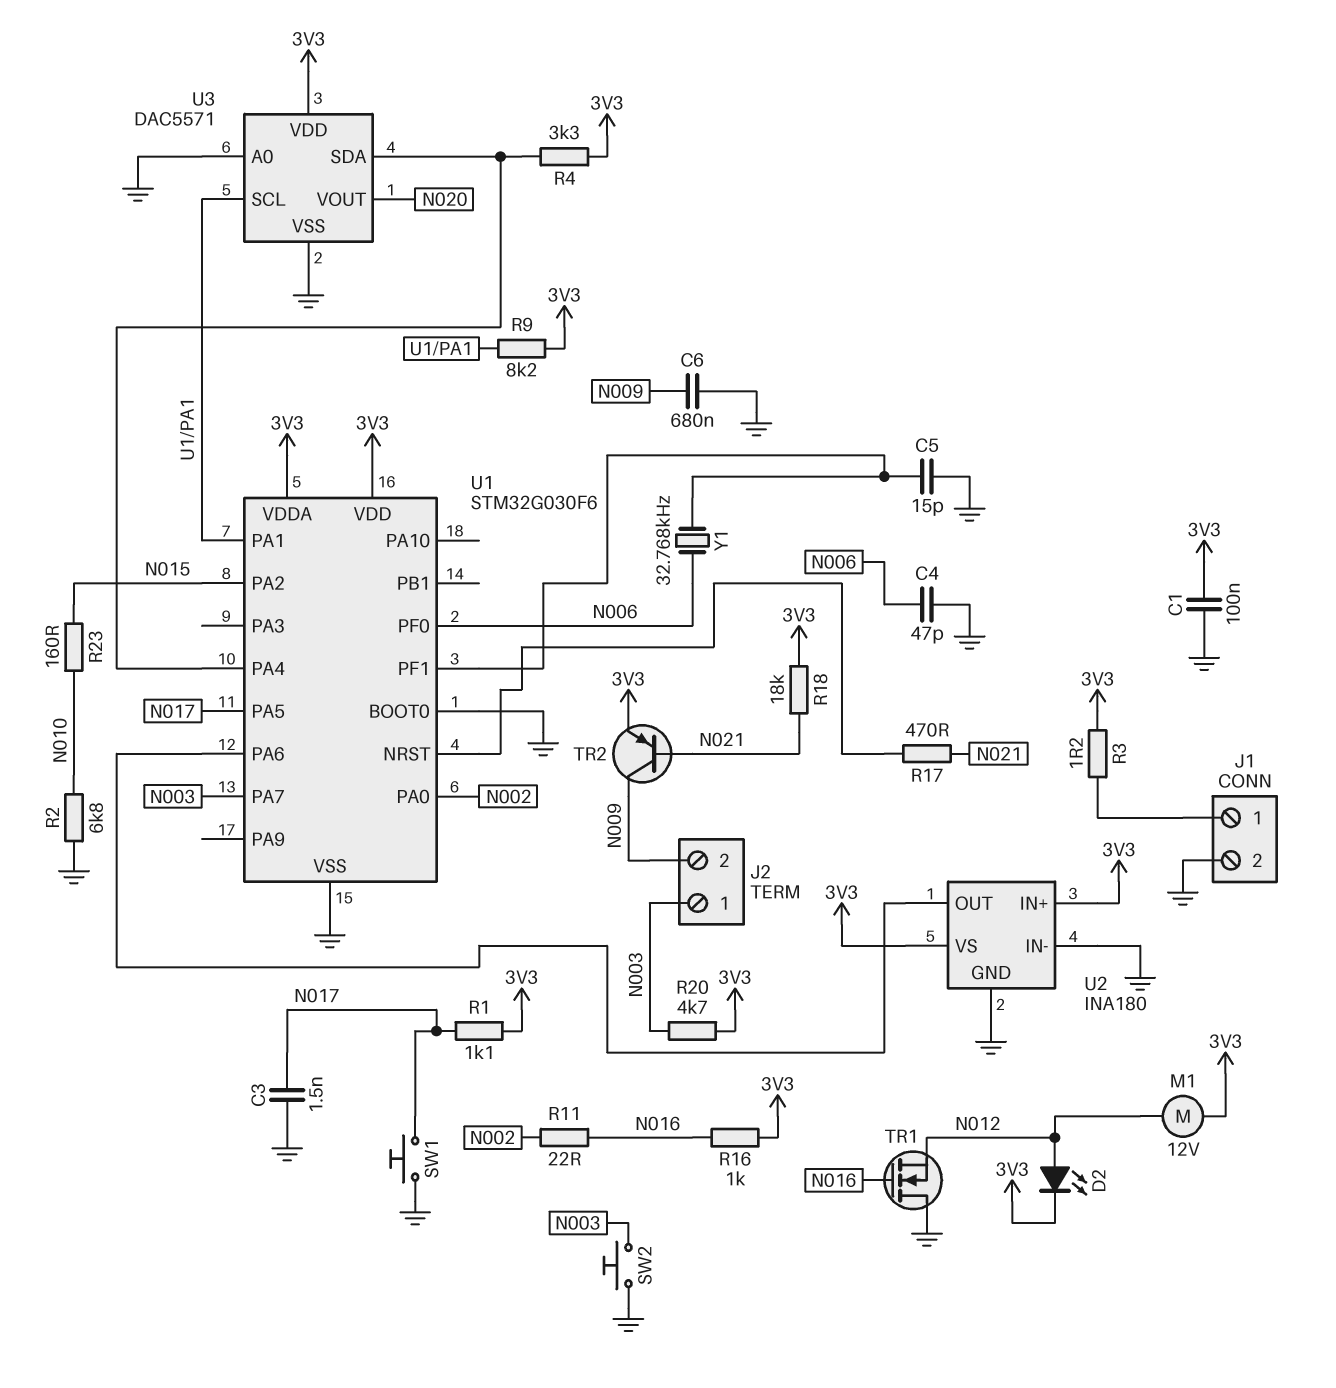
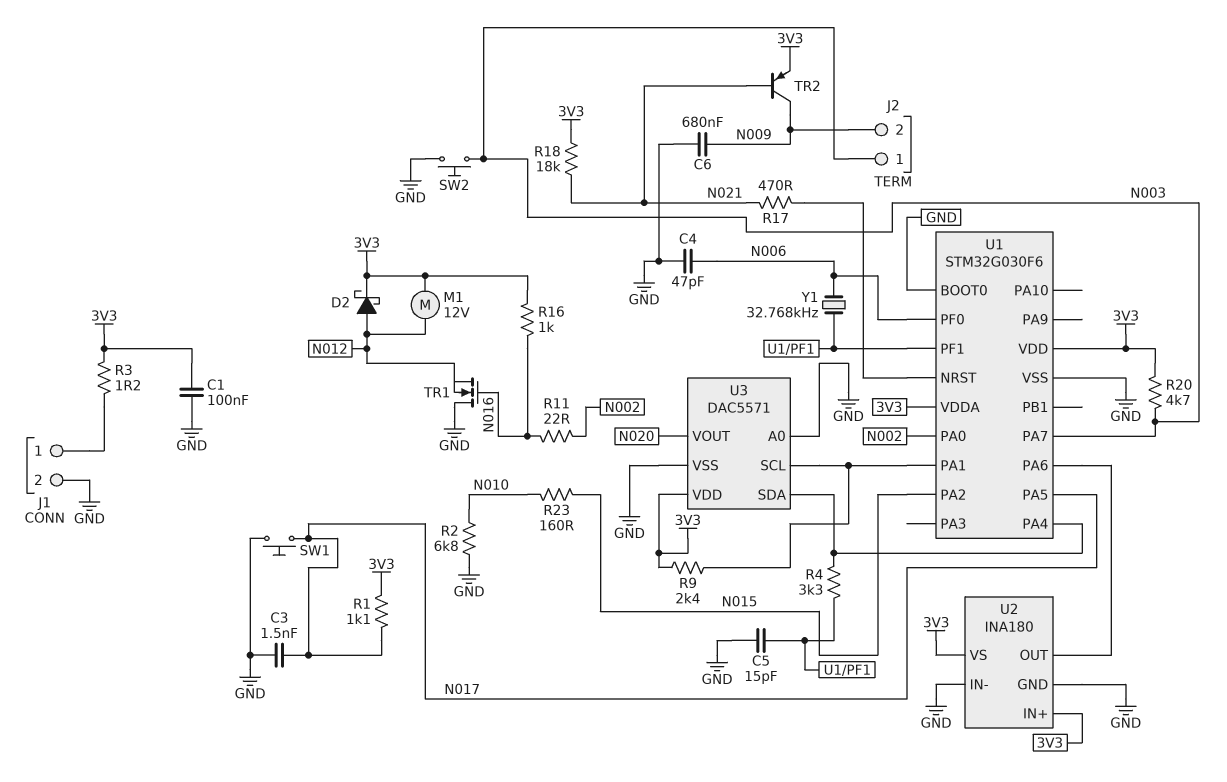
D2: LED (A N012, K 3V3) -> schottky (A N012, K 3V3)
R4: 3.3k (3V3, U1/PA4) -> 3.3k (U1/PA4, U1/PF1)
R9: 8.2k (3V3, U1/PA1) -> 2.4k (3V3, U1/PA1)

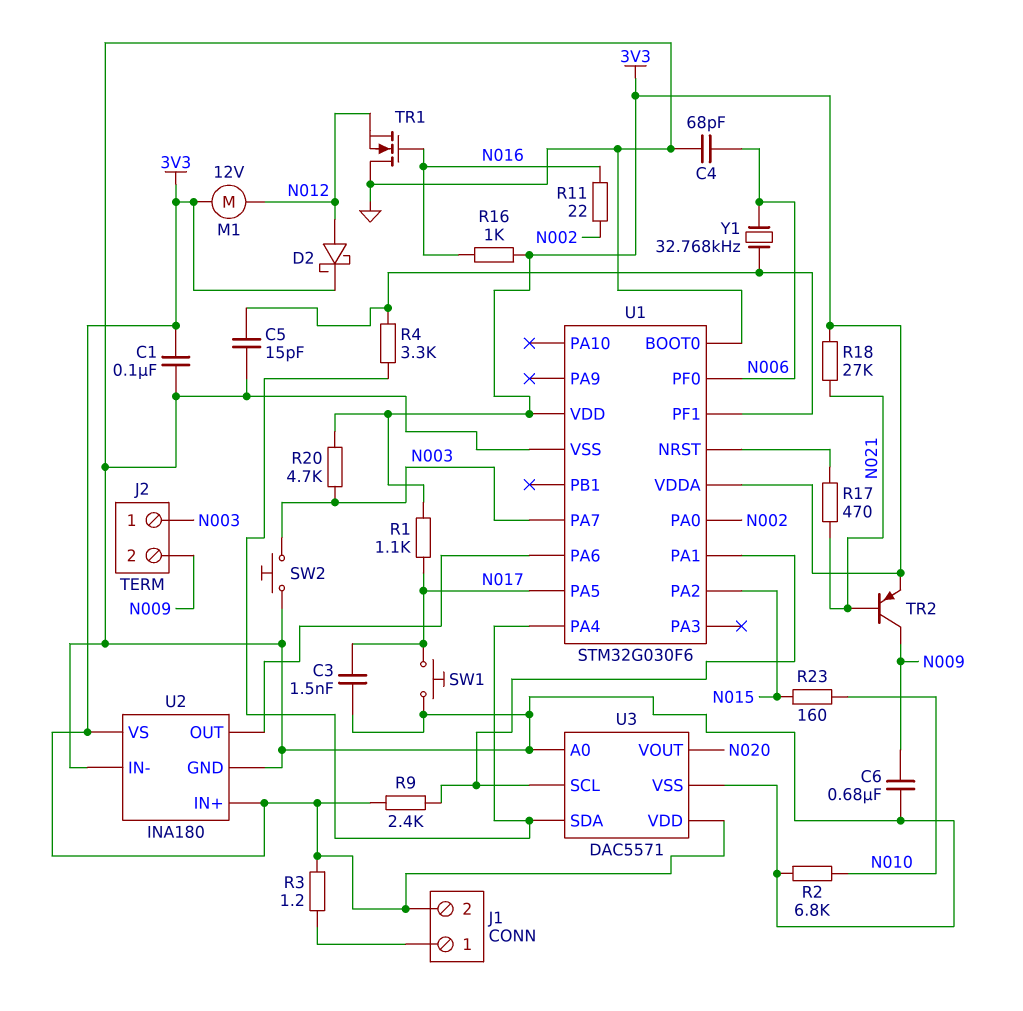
C4: 47pF (GND, N006) -> 68pF (GND, N006)
J1 pin 2: GND -> 3V3
R18: 18k (3V3, N021) -> 27k (3V3, N021)

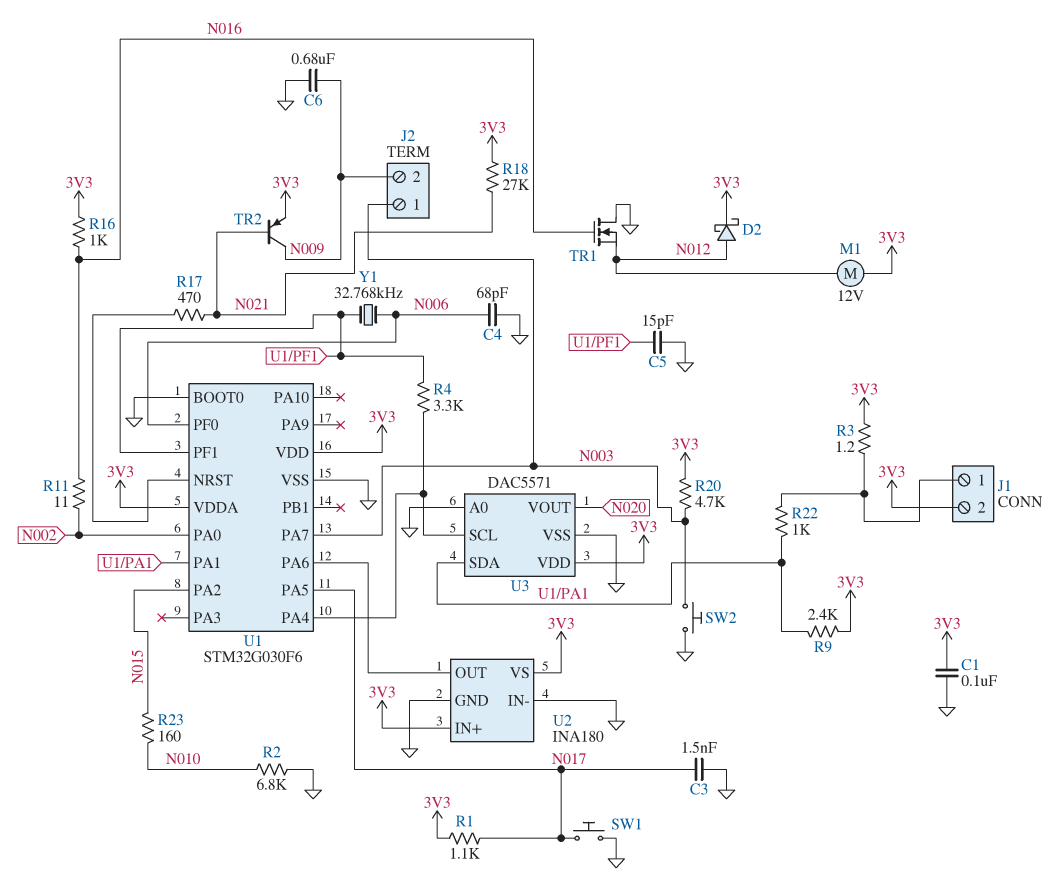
R11: 22 (N002, N016) -> 11 (N002, N016)
R22: none -> 1k (J1/1, U1/PA1)
U3 pin SCL: U1/PA1 -> U1/PA4
U3 pin SDA: U1/PA4 -> U1/PA1

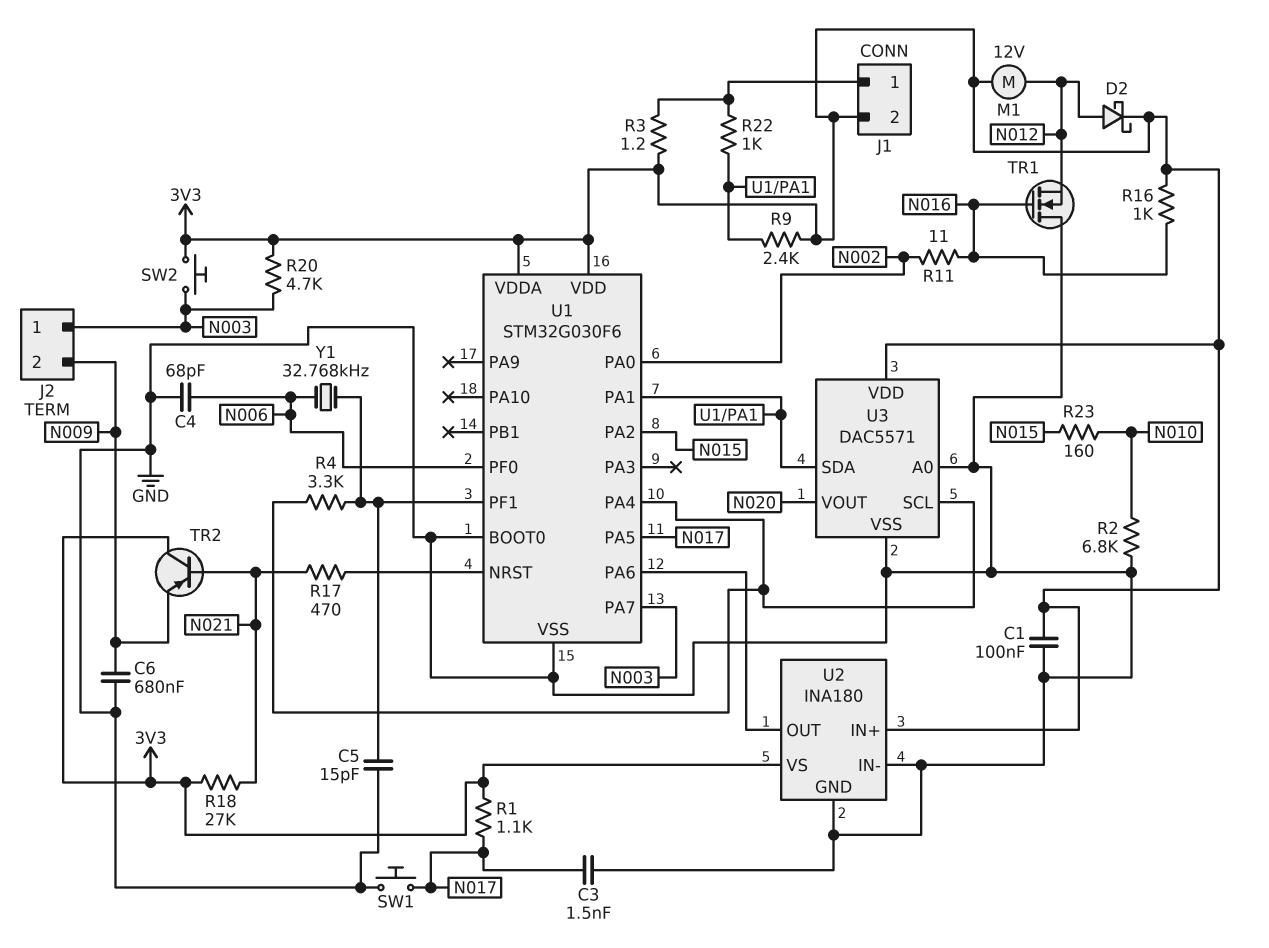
SW2: button (GND, N003) -> button (3V3, N003)
TR2: PNP (B N021, C N009, E 3V3) -> PNP (B N021, C 3V3, E N009)

